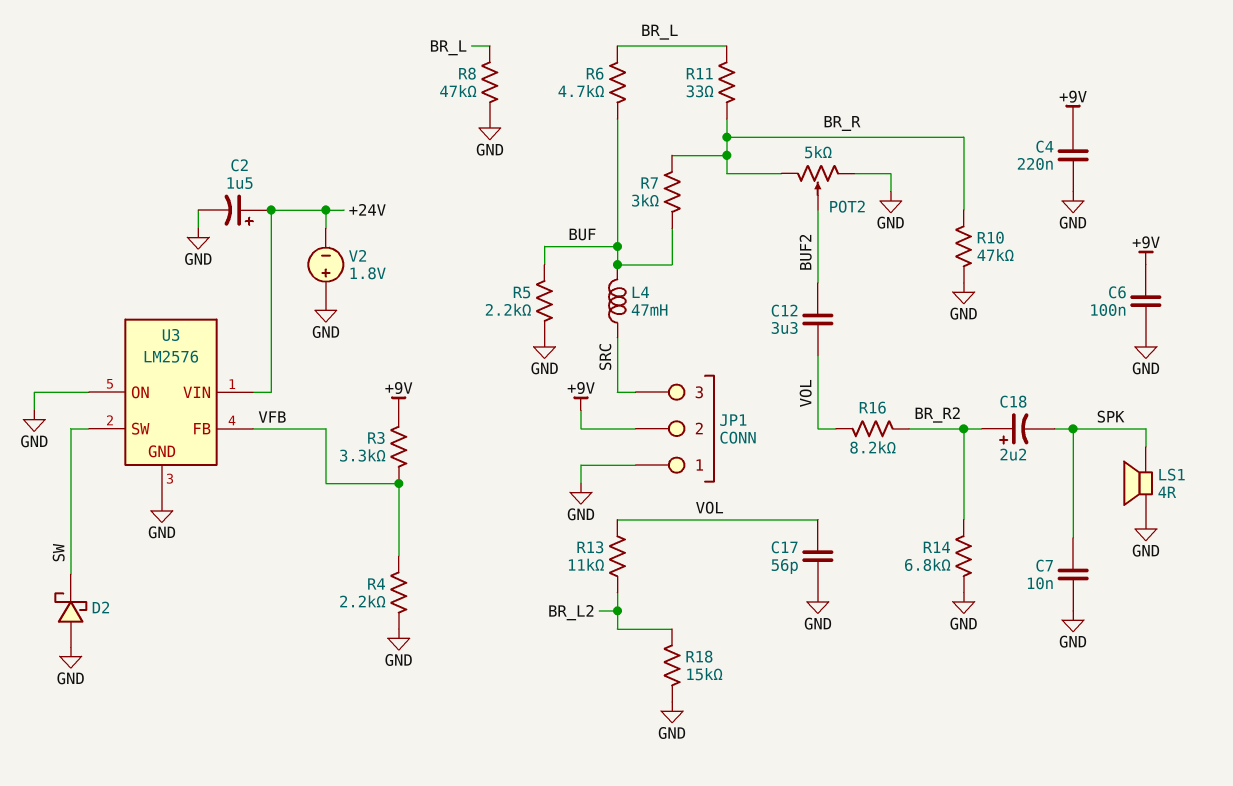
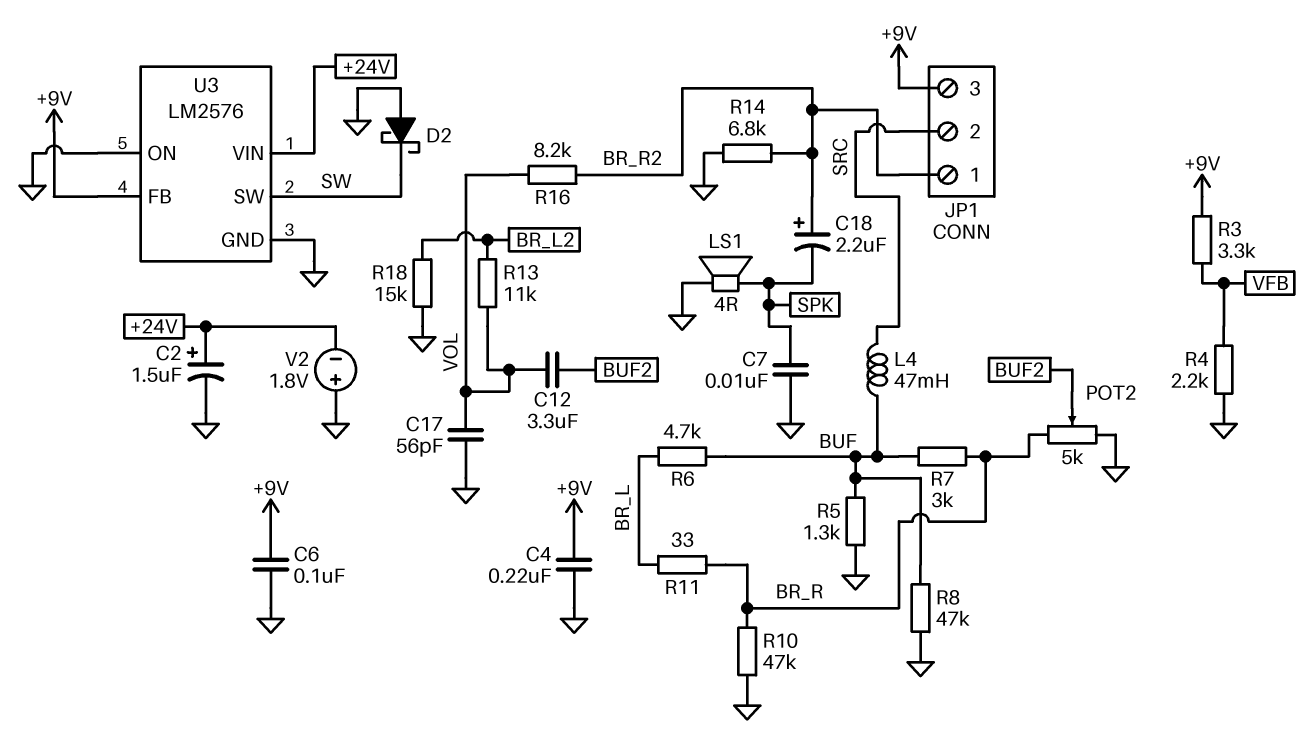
JP1 pin 1: GND -> BR_R2
JP1 pin 2: +9V -> SRC
JP1 pin 3: SRC -> +9V
R5: 2.2k (BUF, GND) -> 1.3k (BUF, GND)
R8: 47k (BR_L, GND) -> 47k (BUF, GND)
U3 pin FB: VFB -> +9V

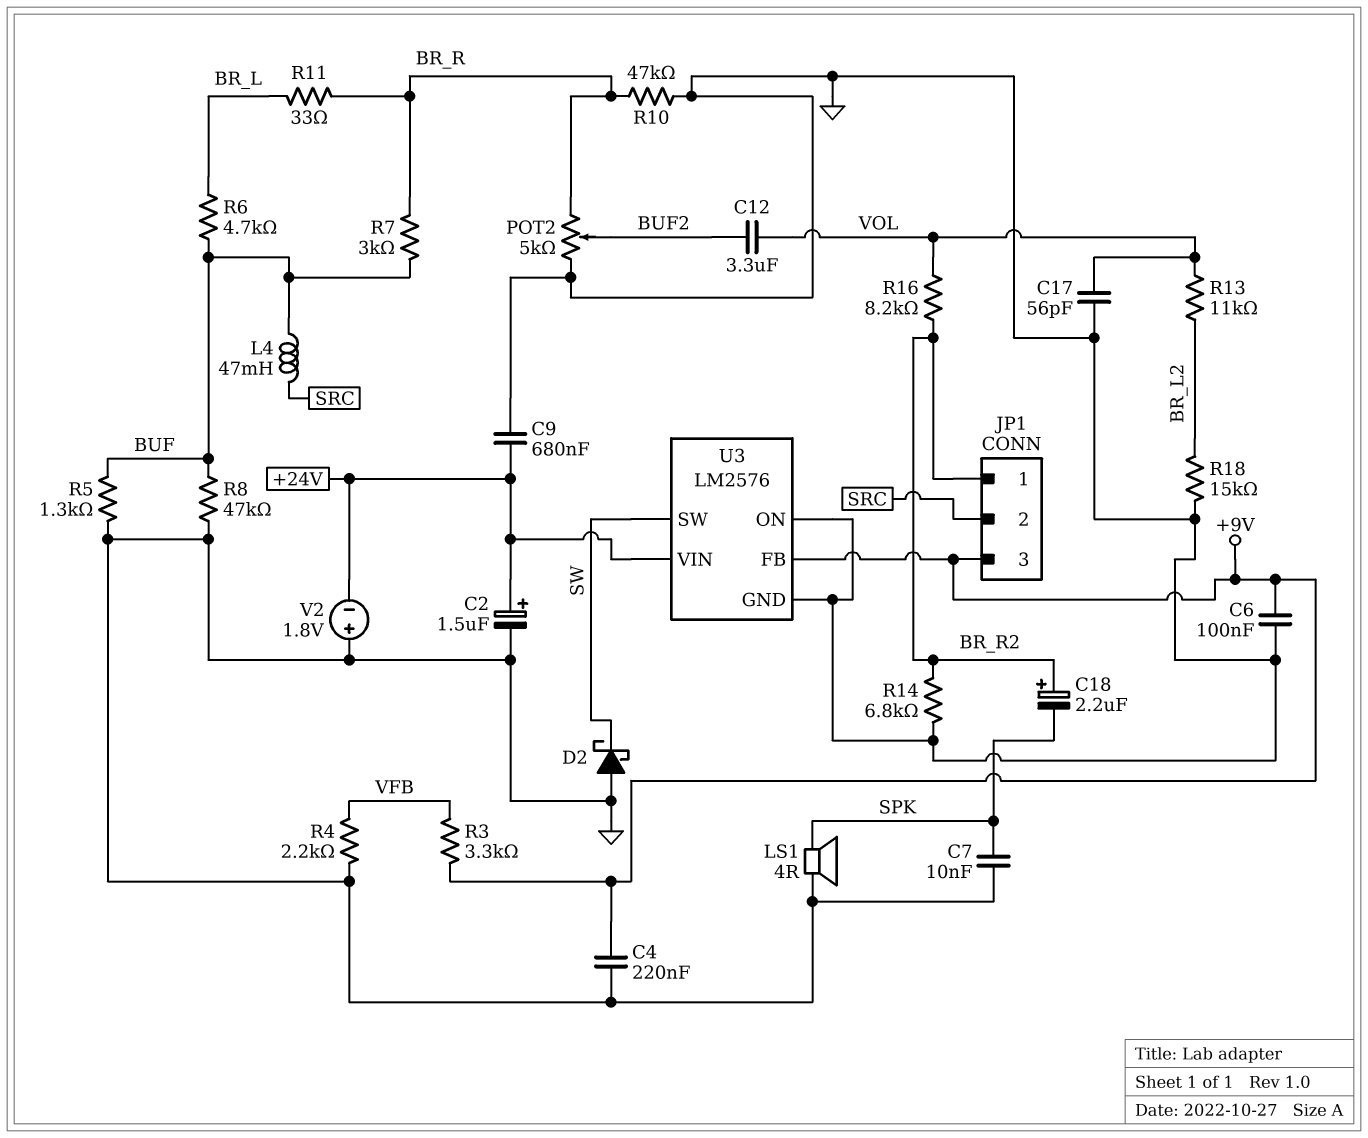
C9: none -> 680nF (+24V, GND)

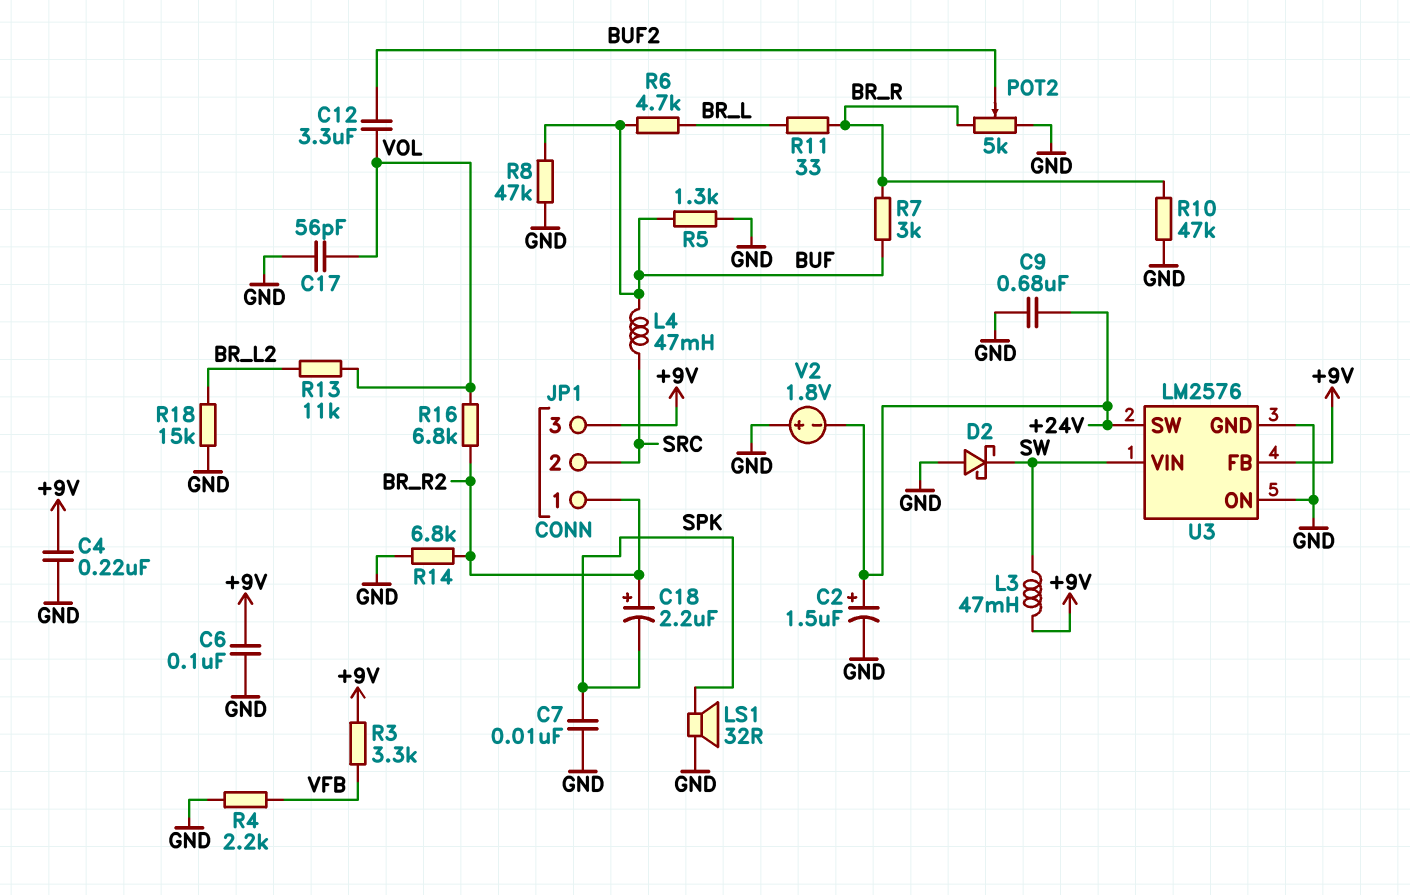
L3: none -> 47mH (+9V, SW)
LS1: speaker 4R (GND, SPK) -> speaker 32R (GND, SPK)
R16: 8.2k (BR_R2, VOL) -> 6.8k (BR_R2, VOL)
U3 pin SW: SW -> +24V
U3 pin VIN: +24V -> SW

